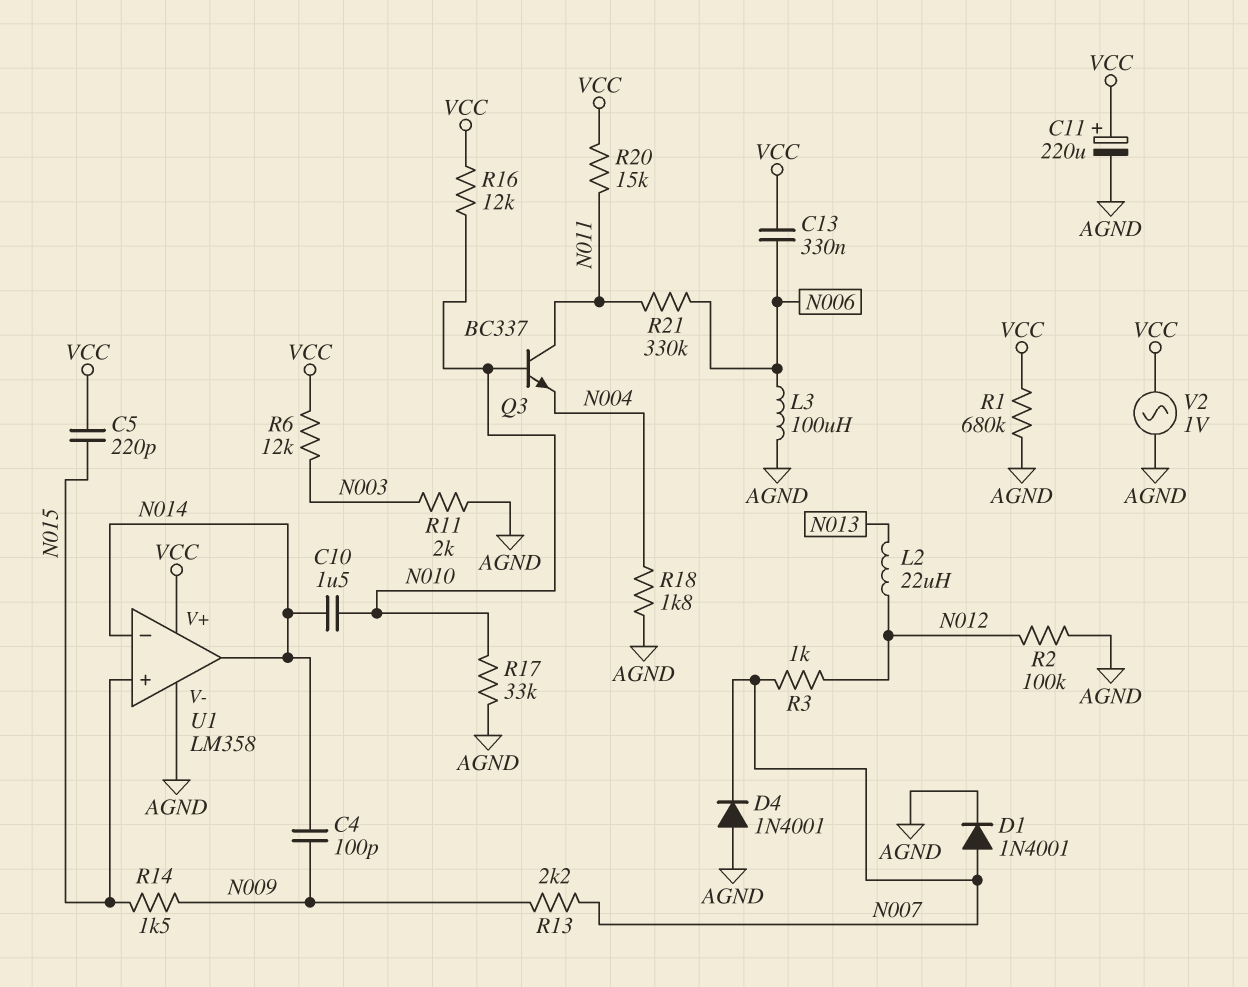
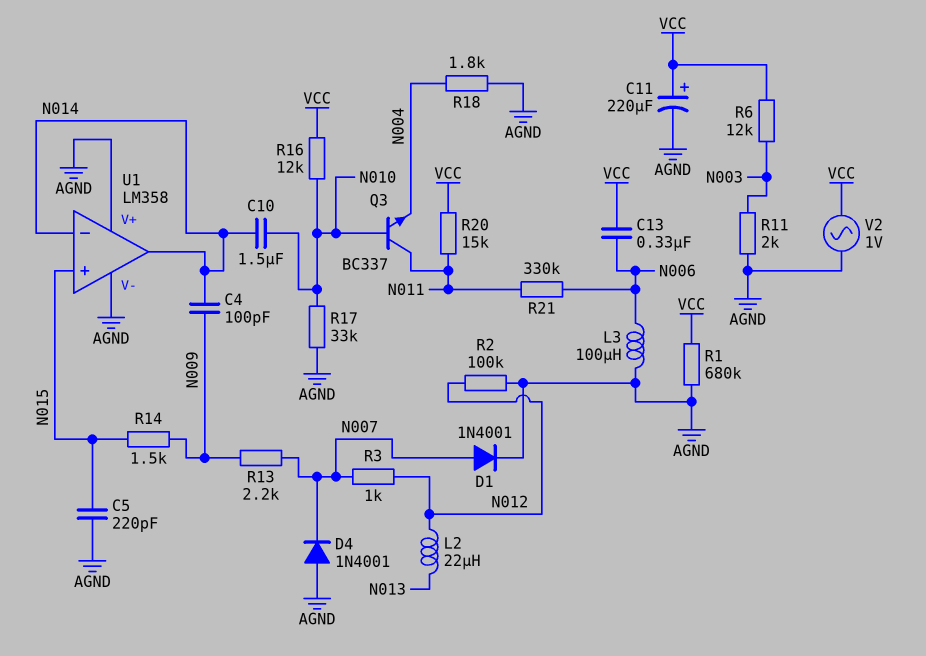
C5: 220pF (N015, VCC) -> 220pF (AGND, N015)
U1 pin V+: VCC -> AGND

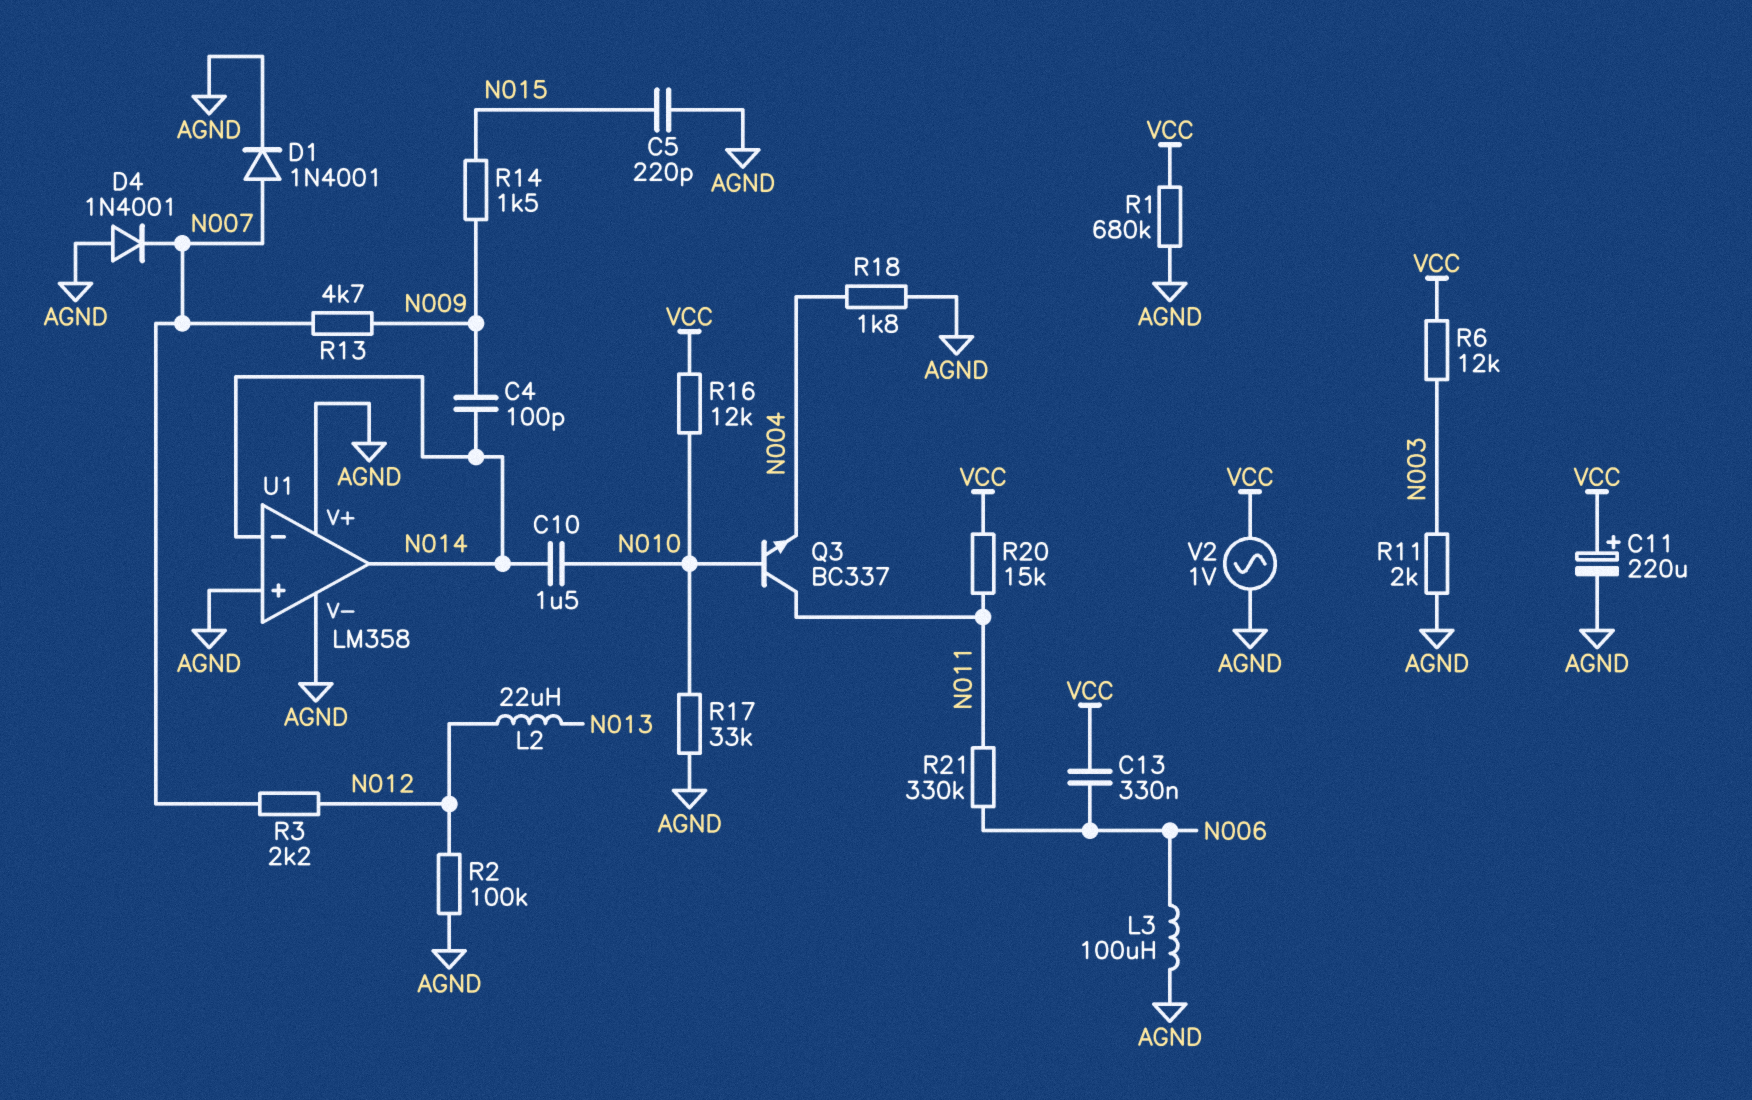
R3: 1k (N007, N012) -> 2.2k (N007, N012)
R13: 2.2k (N007, N009) -> 4.7k (N007, N009)
U1 pin in+: N015 -> AGND

